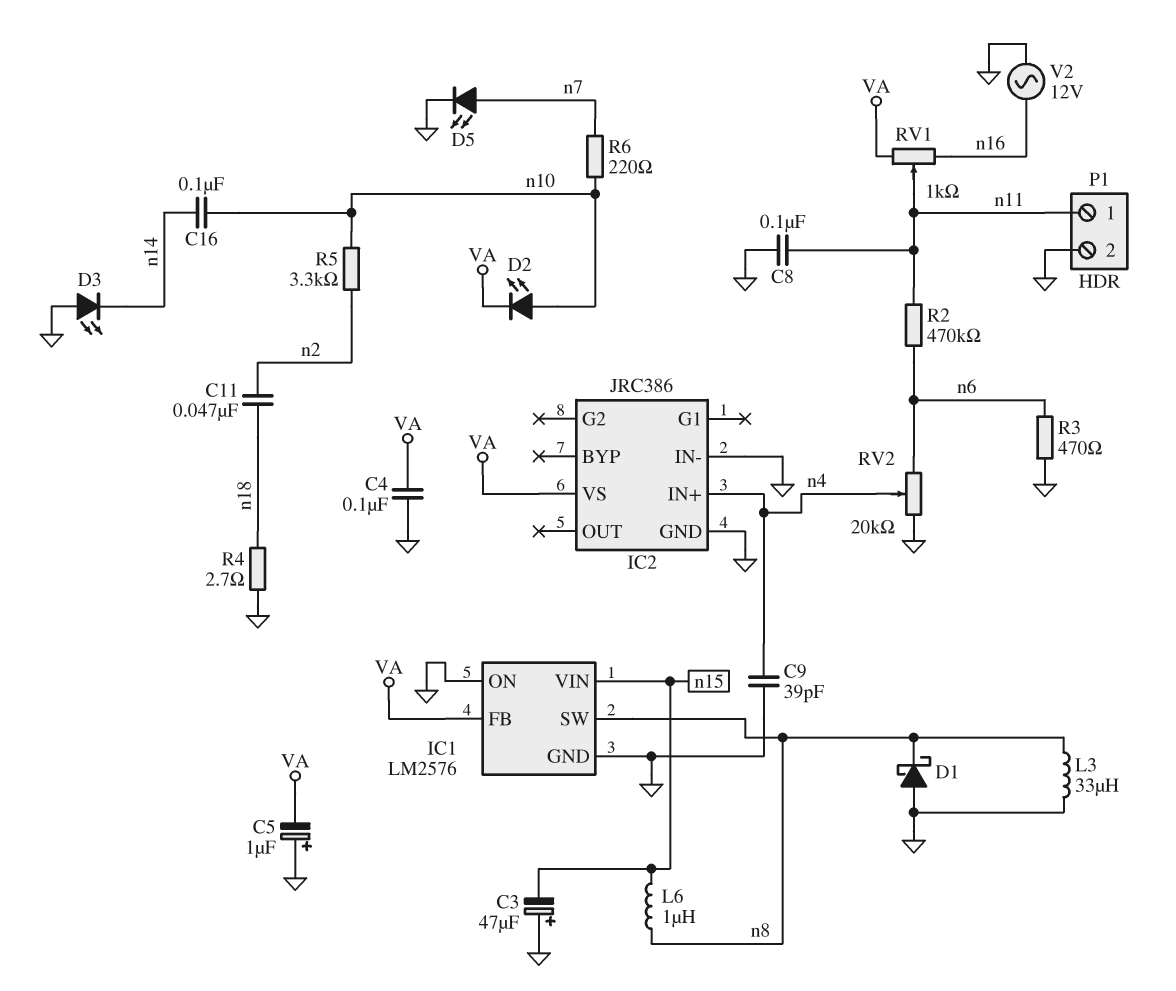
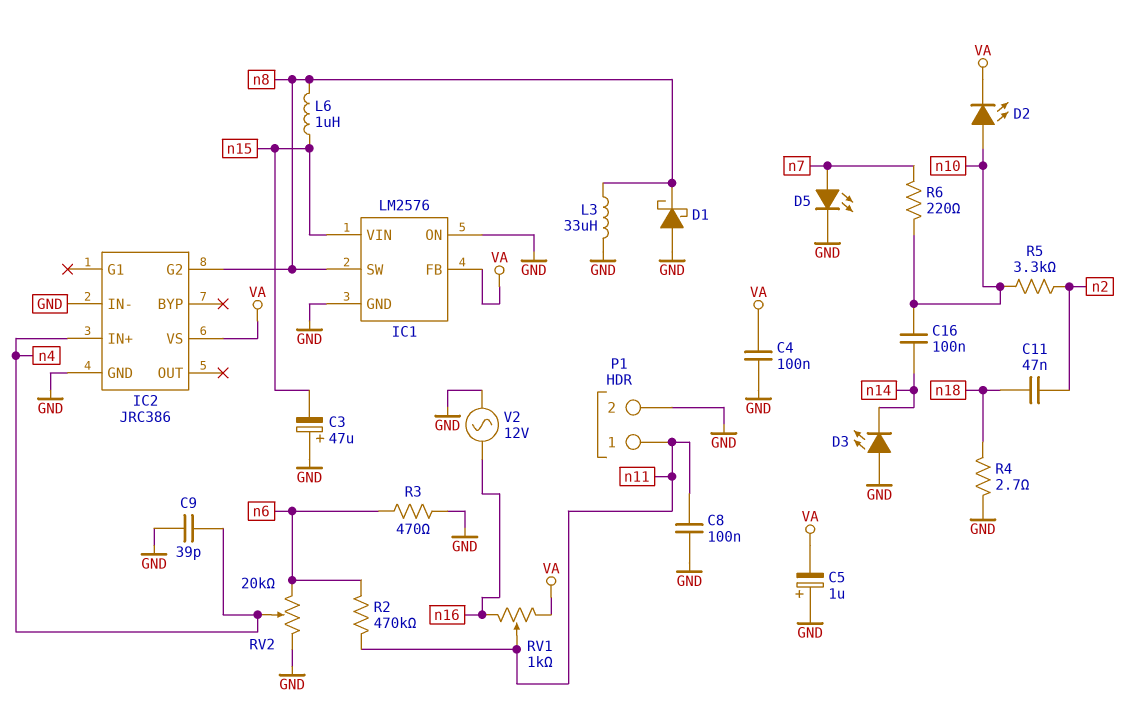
IC2 pin G2: none -> n8

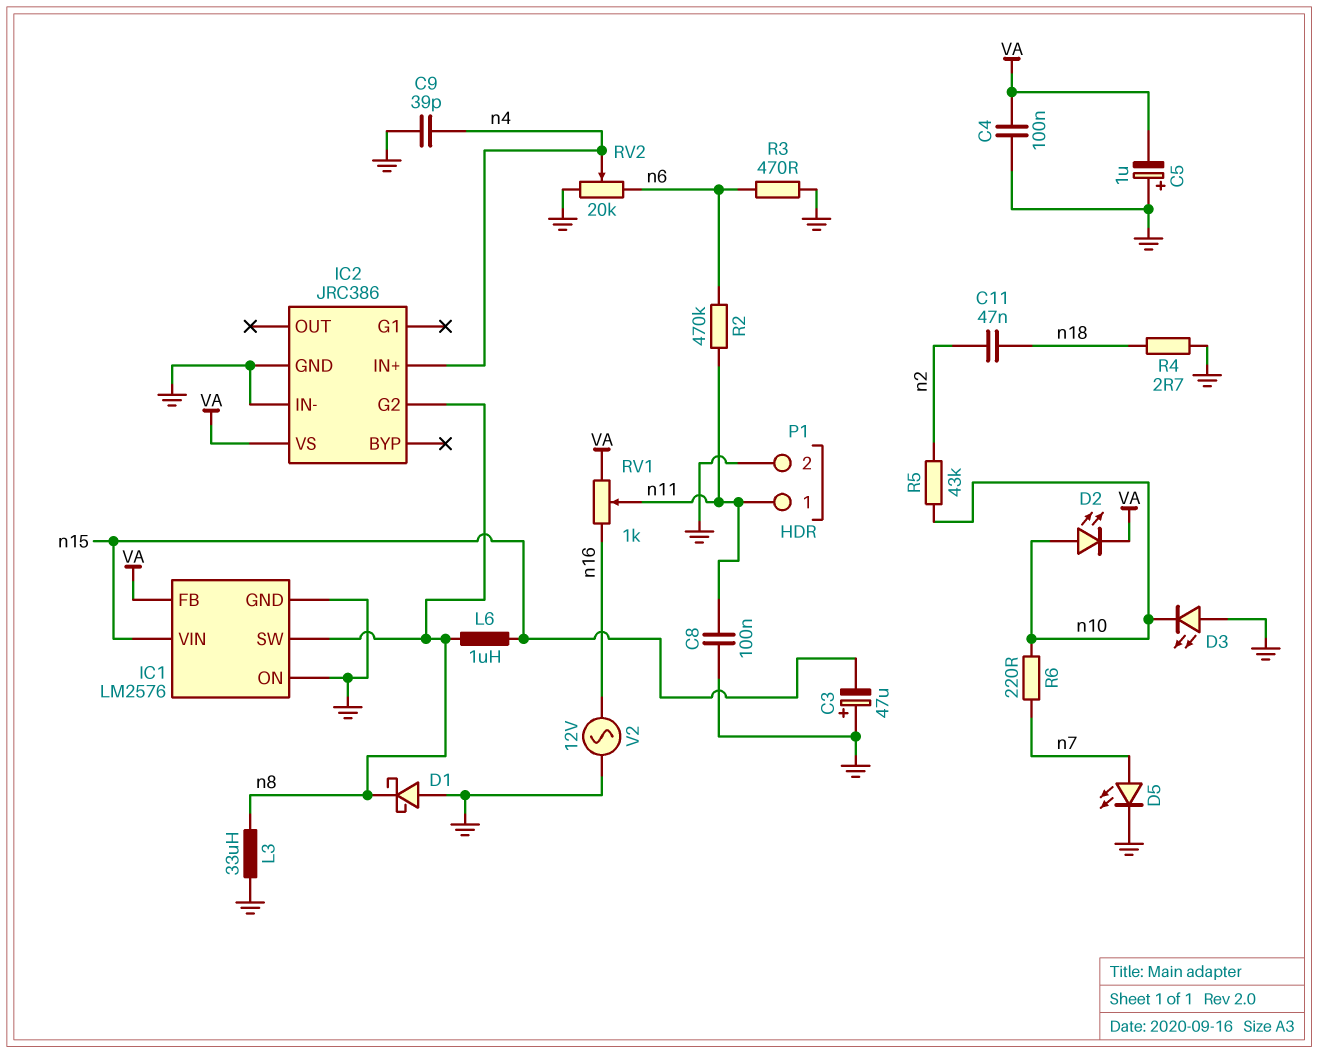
C16: 100nF (n10, n14) -> none
D3: LED (A GND, K n14) -> LED (A GND, K n10)
R5: 3.3k (n2, n10) -> 43k (n2, n10)

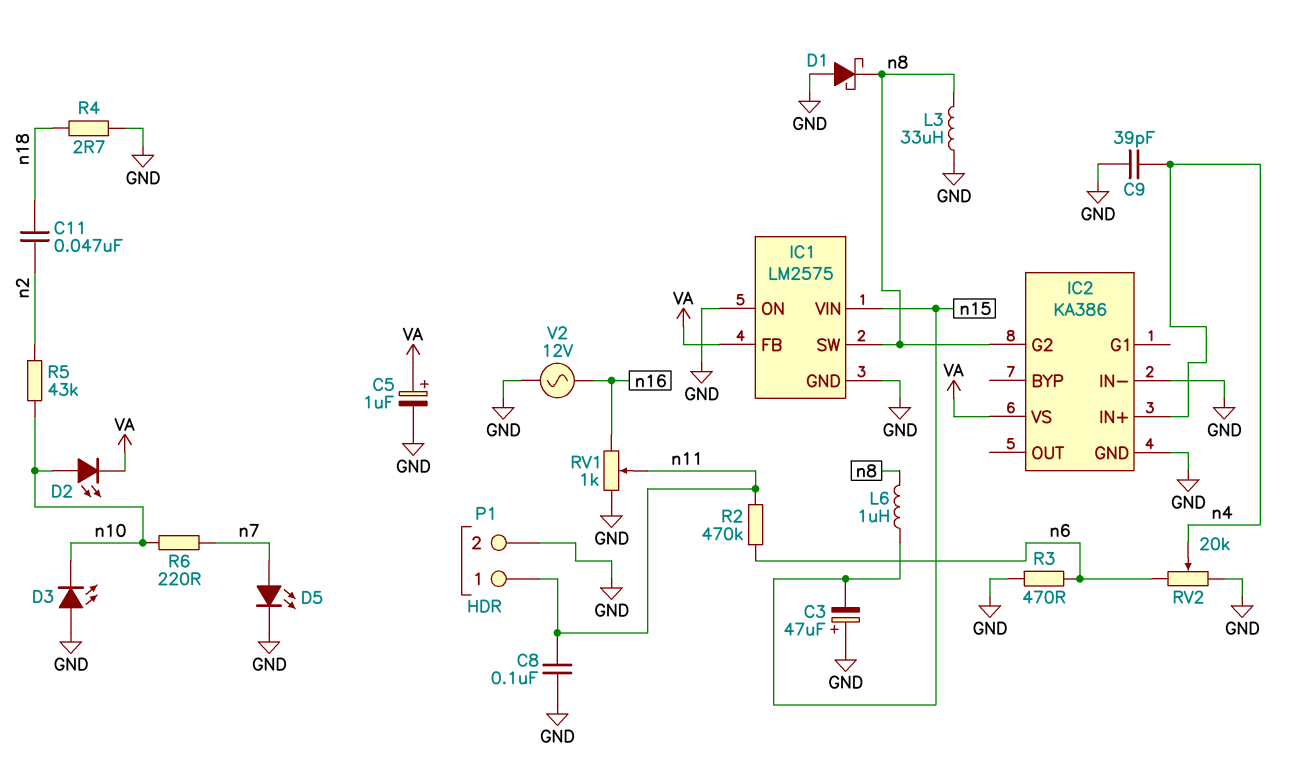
C4: 100nF (GND, VA) -> none
C5: 1uF (plus GND, minus VA) -> 1uF (plus VA, minus GND)
IC1: LM2576 -> LM2575
IC2: JRC386 -> KA386
RV1: 1k (VA, n16, wiper n11) -> 1k (GND, n16, wiper n11)

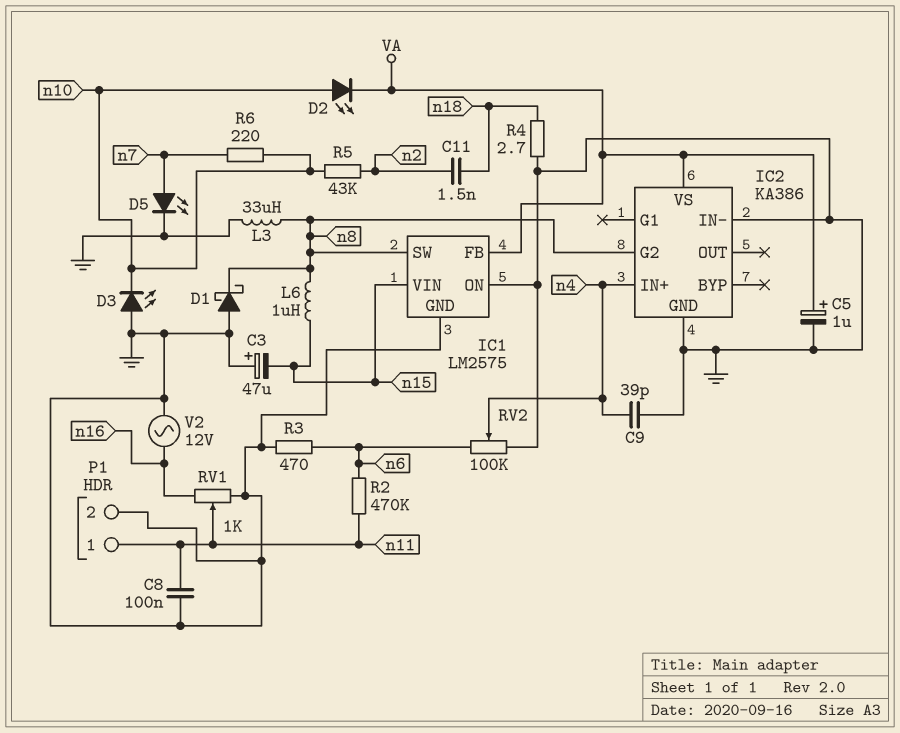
C11: 47nF (n2, n18) -> 1.5nF (n2, n18)
RV2: 20k (GND, n6, wiper n4) -> 100k (GND, n6, wiper n4)

